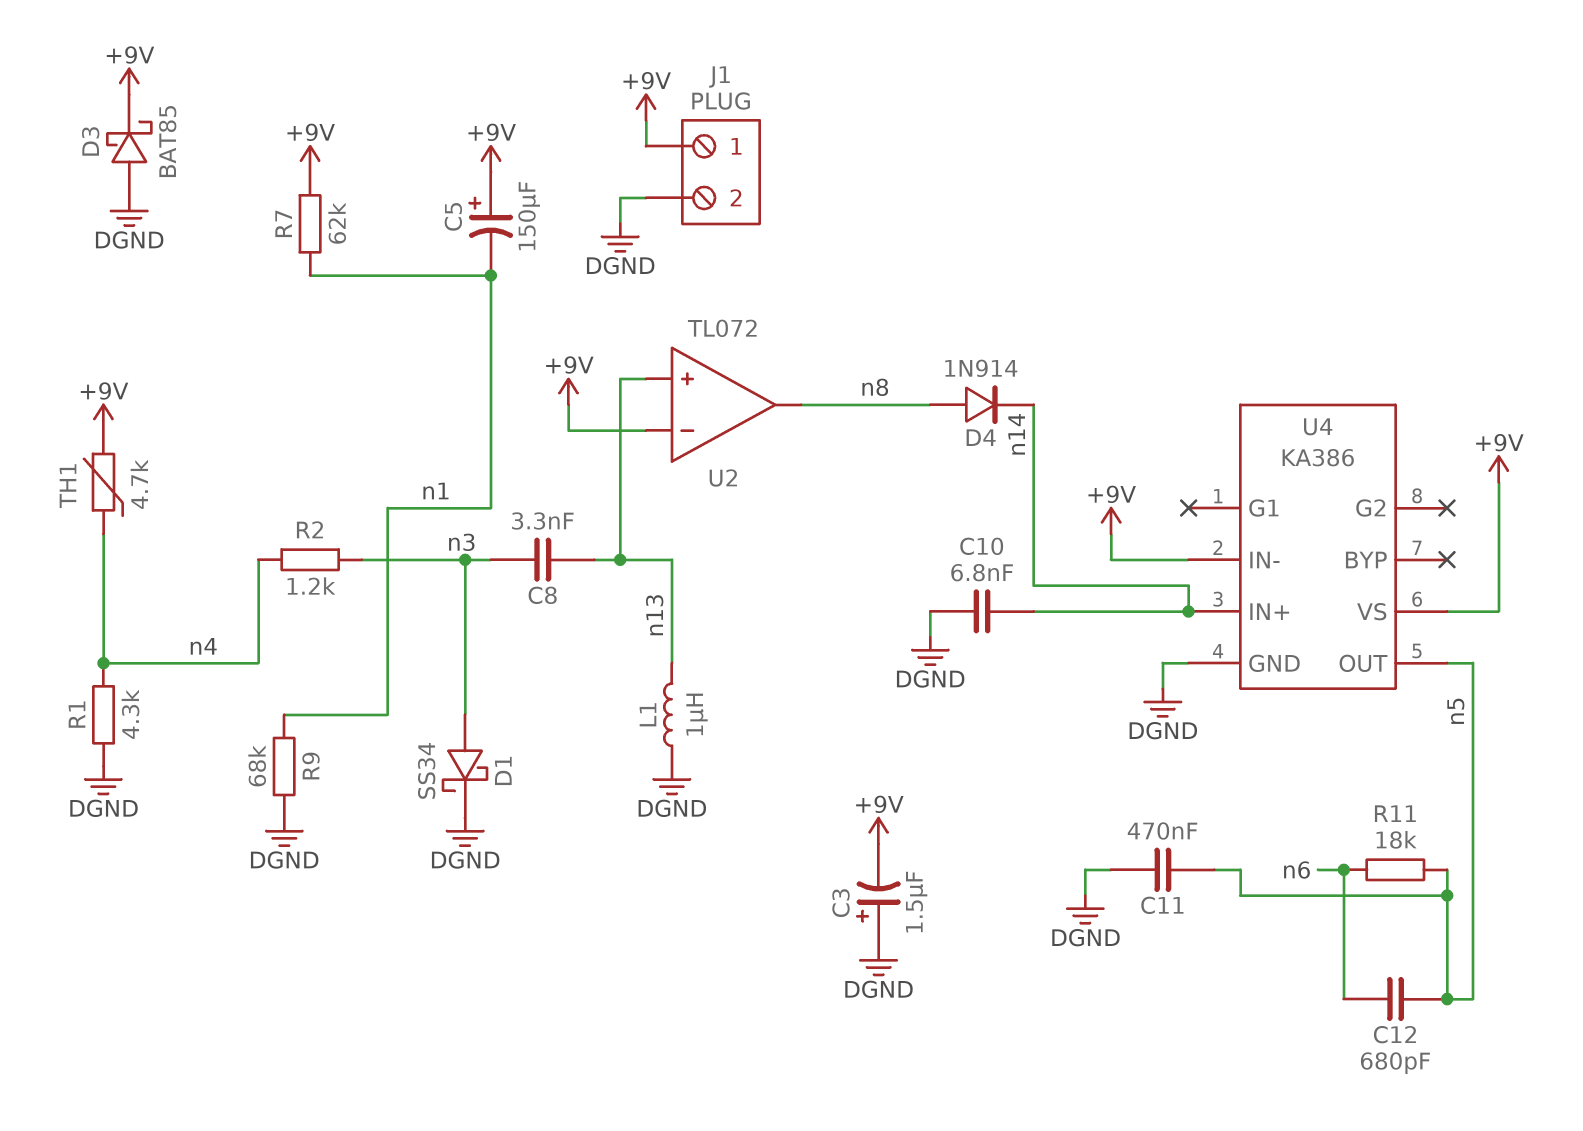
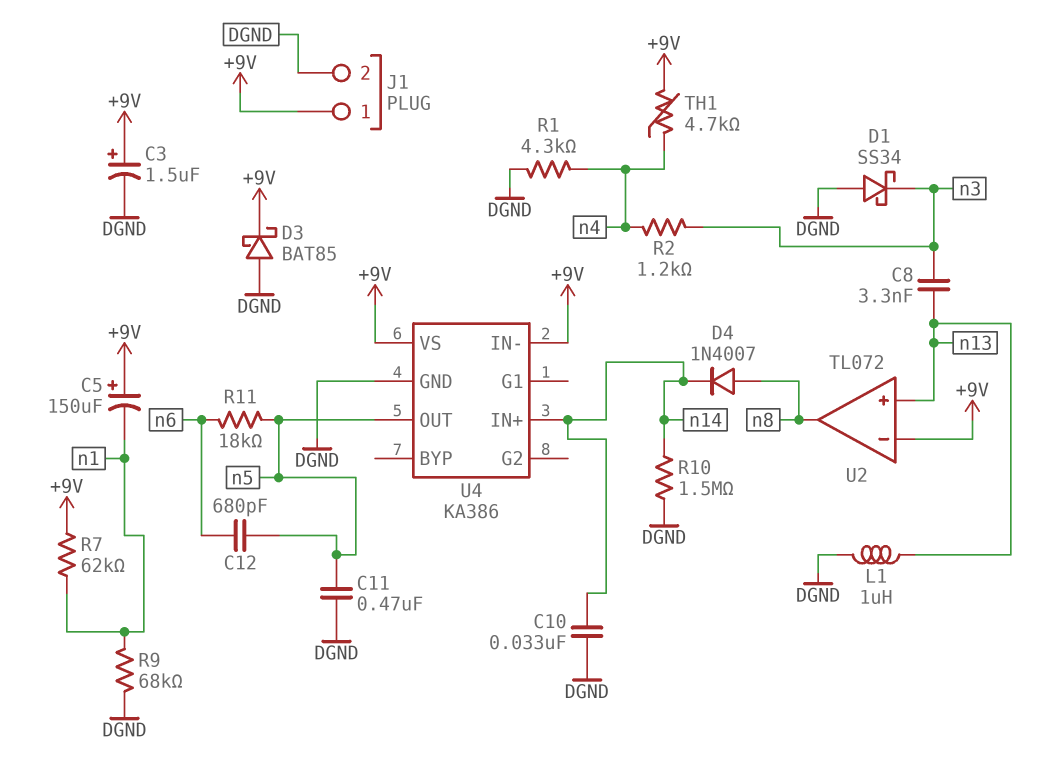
C3: 1.5uF (plus DGND, minus +9V) -> 1.5uF (plus +9V, minus DGND)
C10: 6.8nF (DGND, n14) -> 33nF (DGND, n14)
D1: schottky SS34 (A n3, K DGND) -> schottky SS34 (A DGND, K n3)
D4: diode 1N914 (A n8, K n14) -> diode 1N4007 (A n8, K n14)
R10: none -> 1.5M (DGND, n14)

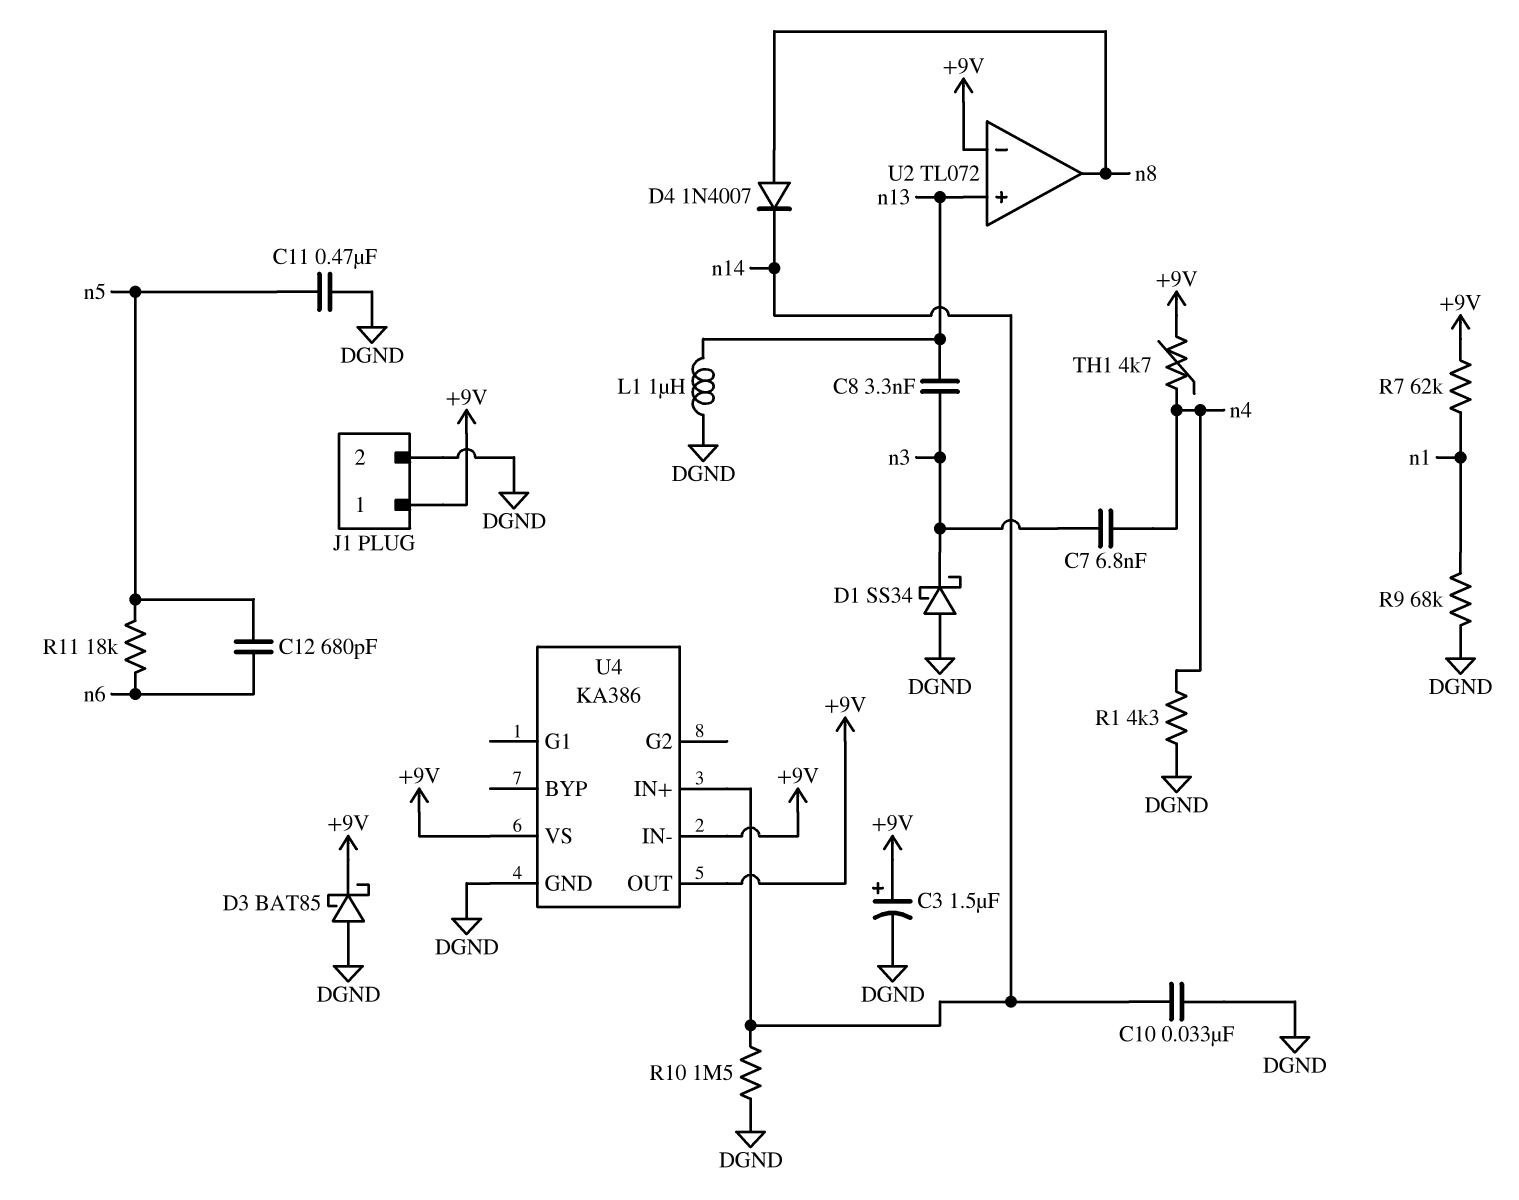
C5: 150uF (plus +9V, minus n1) -> none
C7: none -> 6.8nF (n3, n4)
R2: 1.2k (n3, n4) -> none
U4 pin OUT: n5 -> +9V

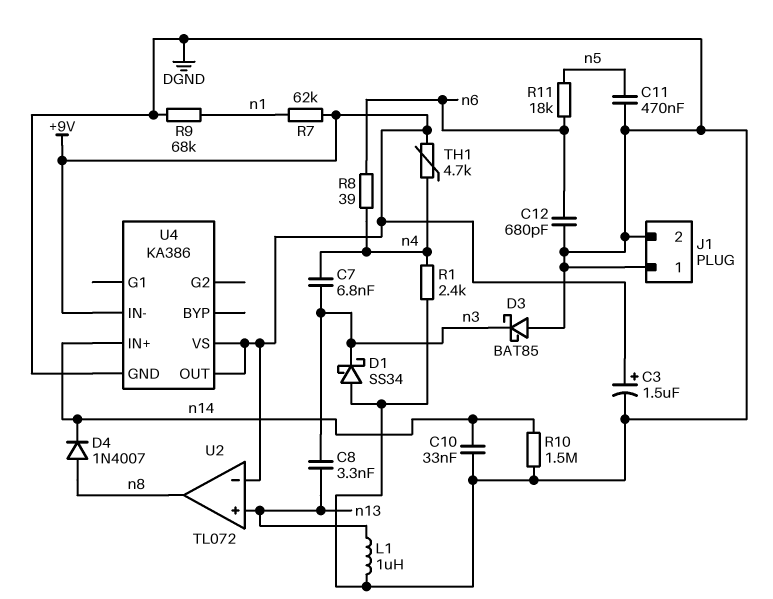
C12: 680pF (n5, n6) -> 680pF (DGND, n6)
D3: schottky BAT85 (A DGND, K +9V) -> schottky BAT85 (A DGND, K n3)
J1 pin 1: +9V -> DGND
R1: 4.3k (DGND, n4) -> 2.4k (DGND, n4)
R8: none -> 39 (n4, n6)

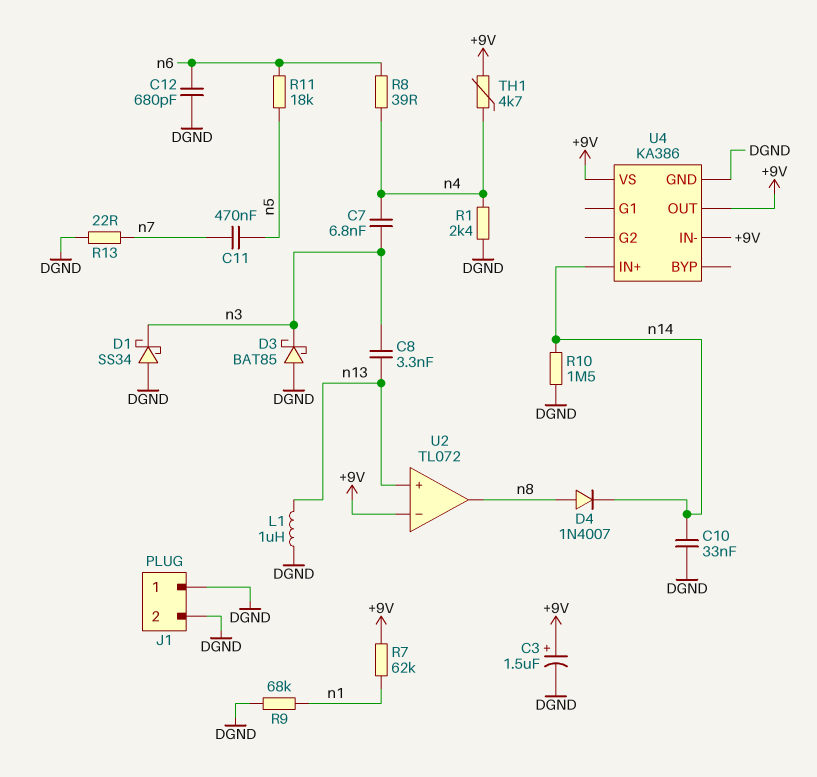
C11: 470nF (DGND, n5) -> 470nF (n5, n7)
R13: none -> 22 (DGND, n7)

